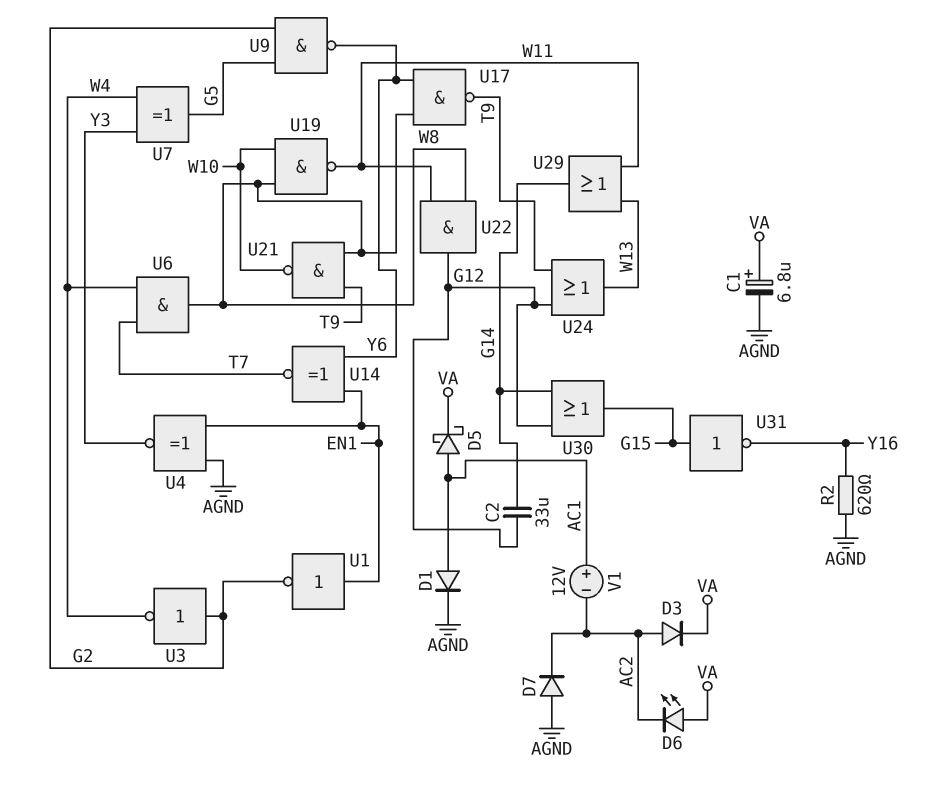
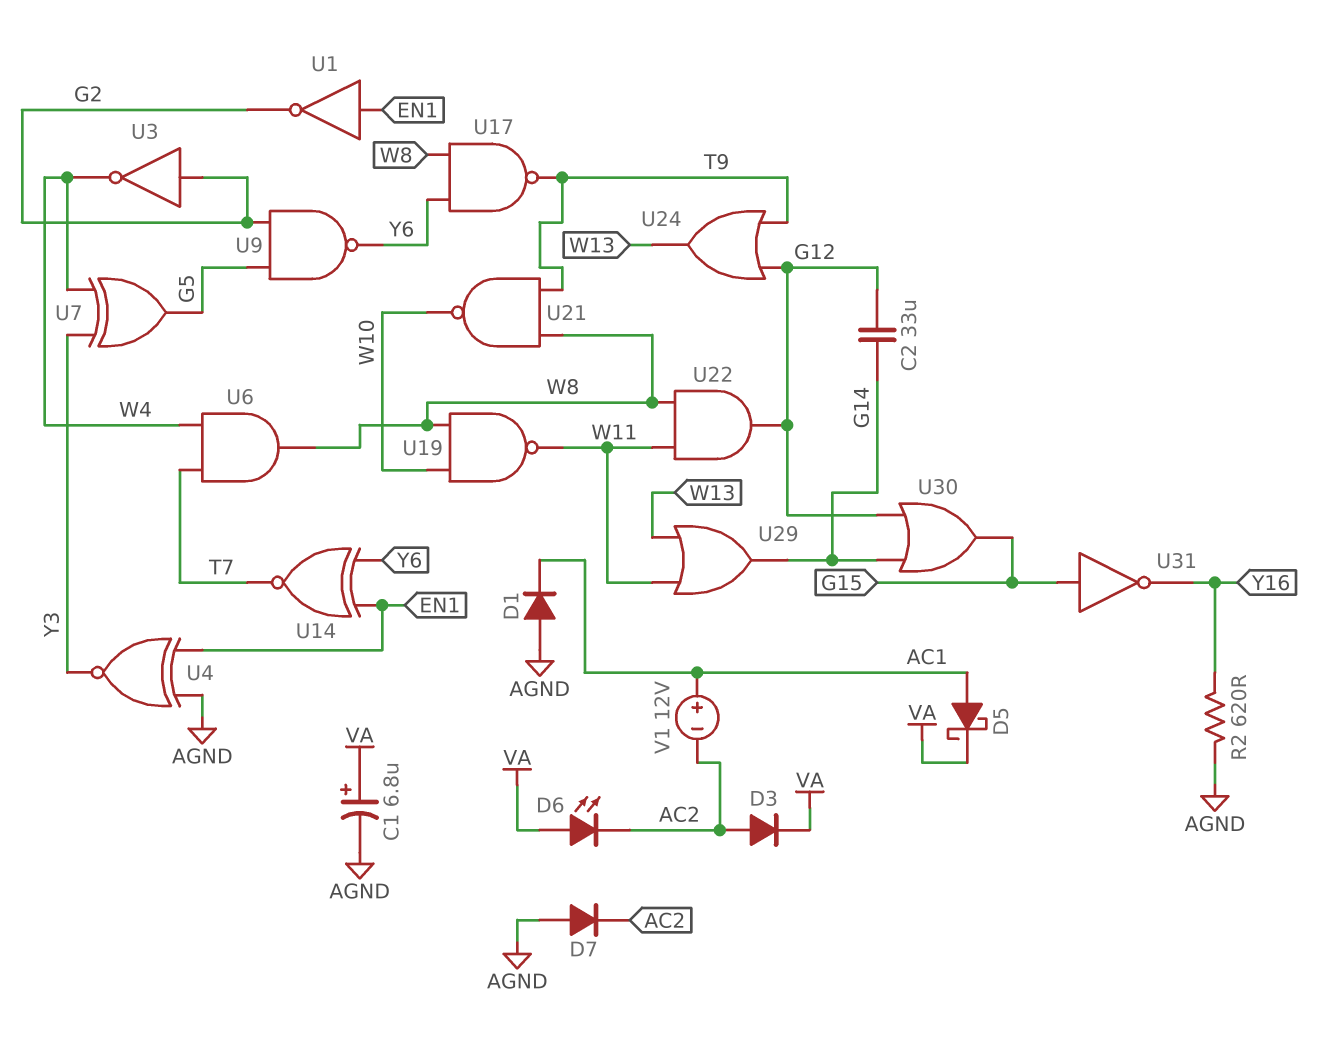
D1: diode (A AC1, K AGND) -> diode (A AGND, K AC1)

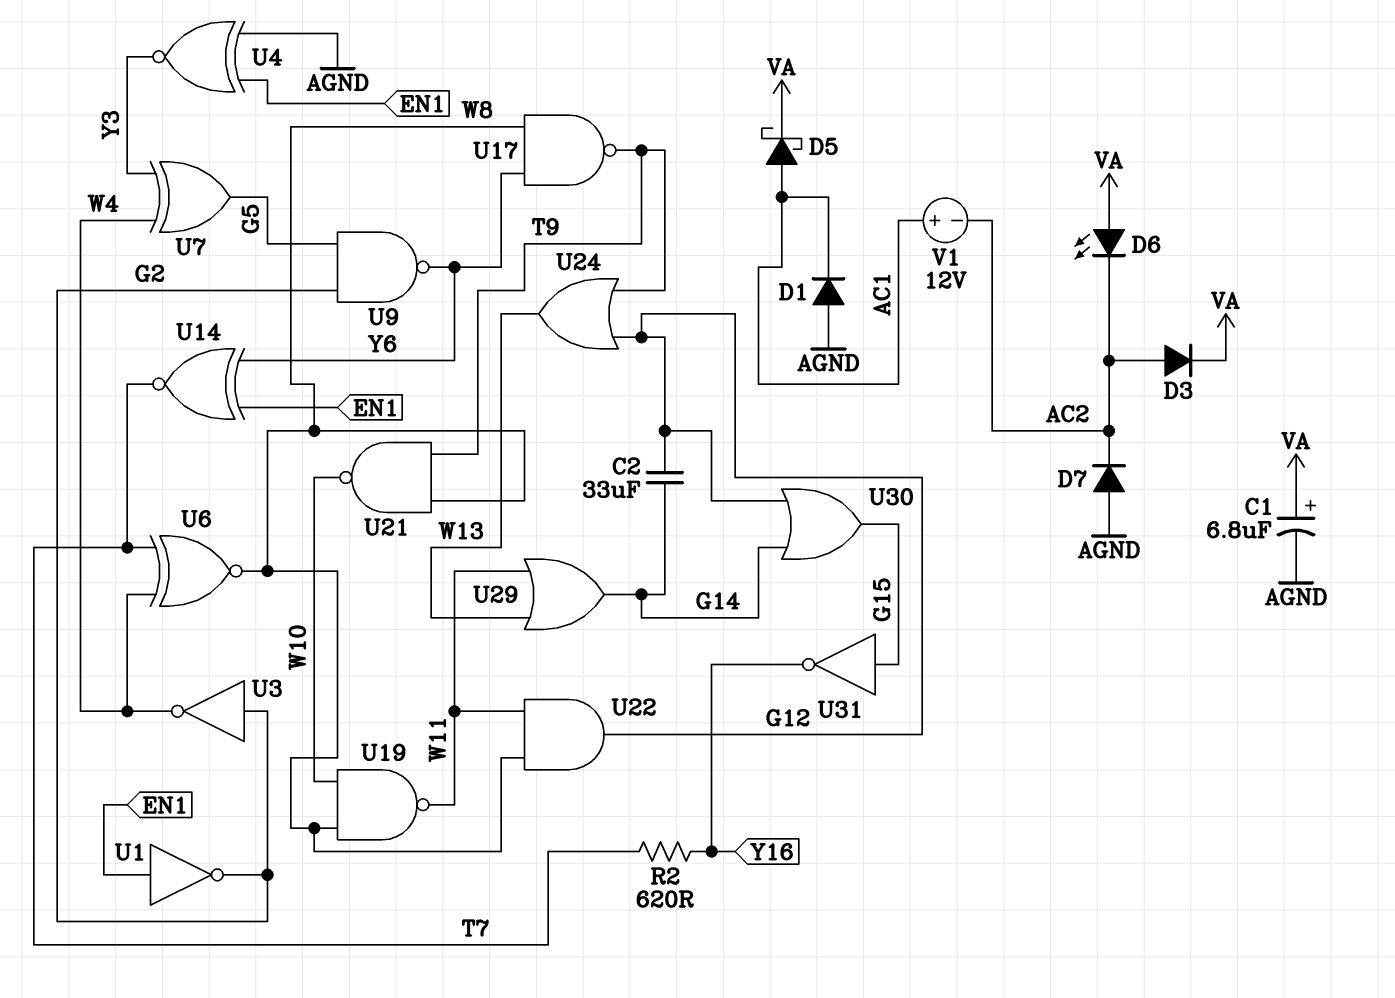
R2: 620 (AGND, Y16) -> 620 (T7, Y16)
U6: AND (in T7, in W4, out W8) -> XNOR (in T7, in W4, out W8)

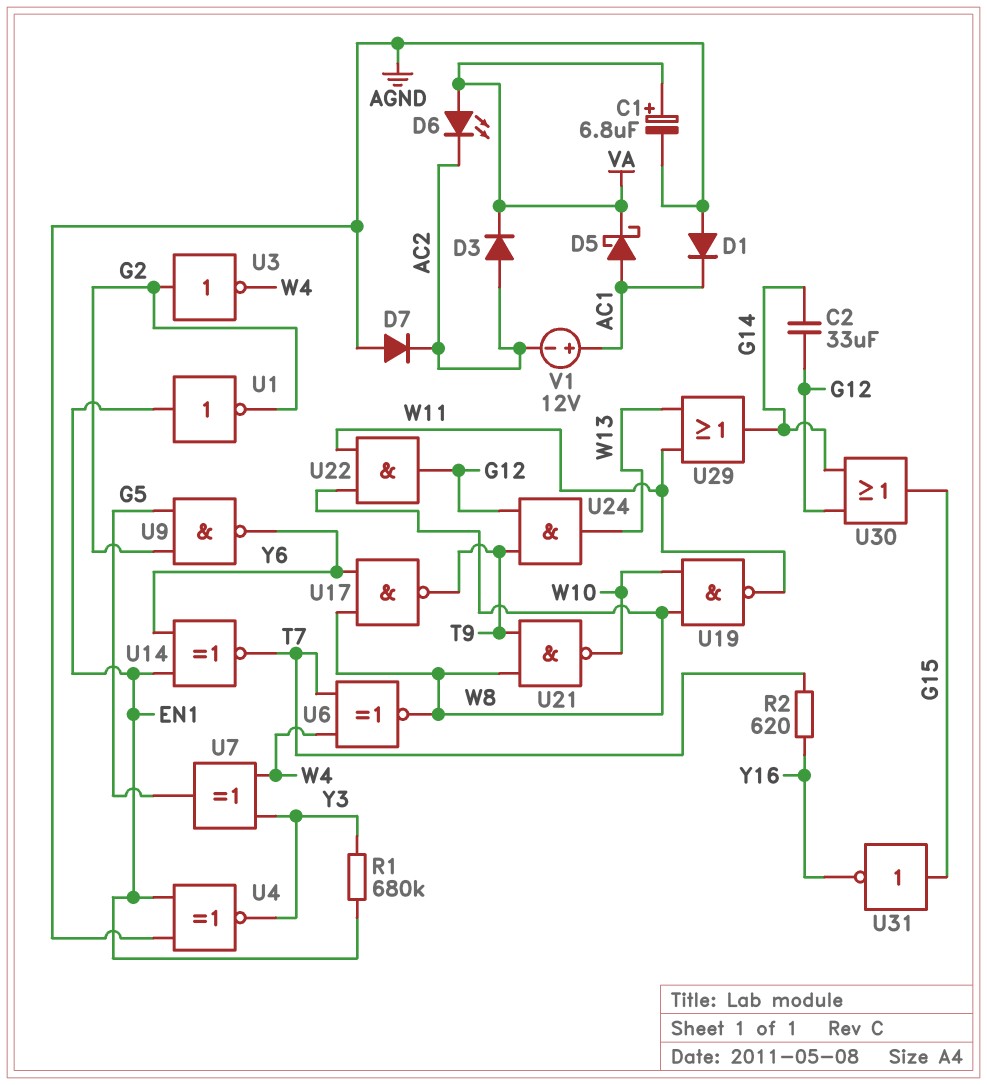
R1: none -> 680k (EN1, Y3)
U24: OR (in G12, in T9, out W13) -> AND (in G12, in T9, out W13)

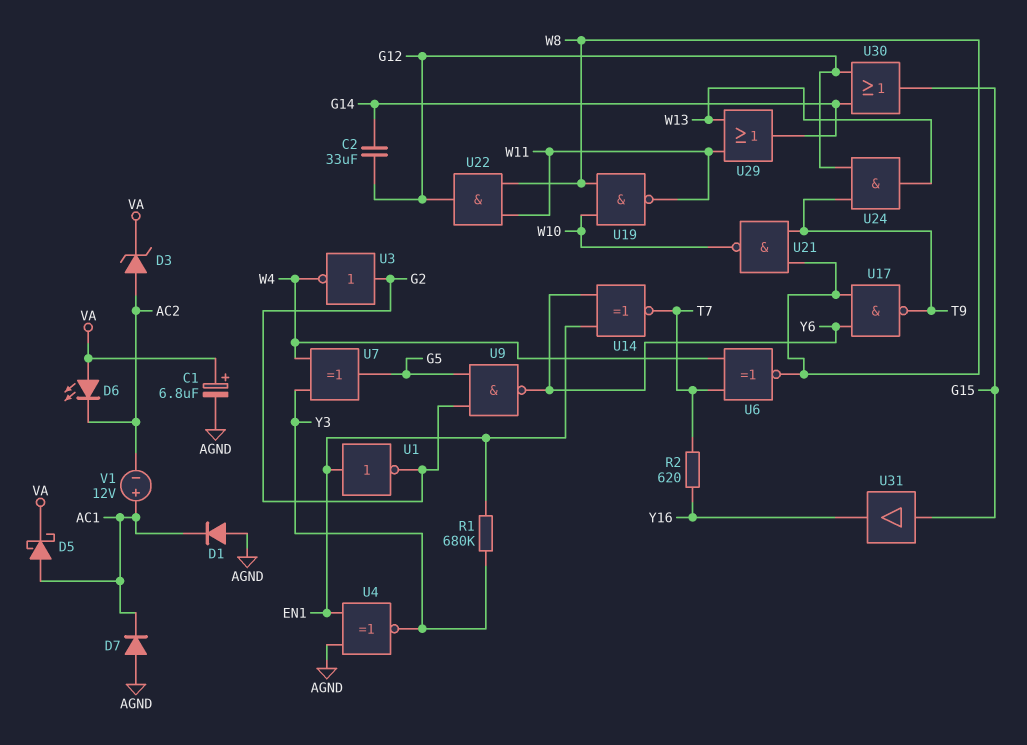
D3: diode (A AC2, K VA) -> zener (A AC2, K VA)
D7: diode (A AGND, K AC2) -> diode (A AGND, K AC1)
U31: NOT (in G15, out Y16) -> buffer (in G15, out Y16)

